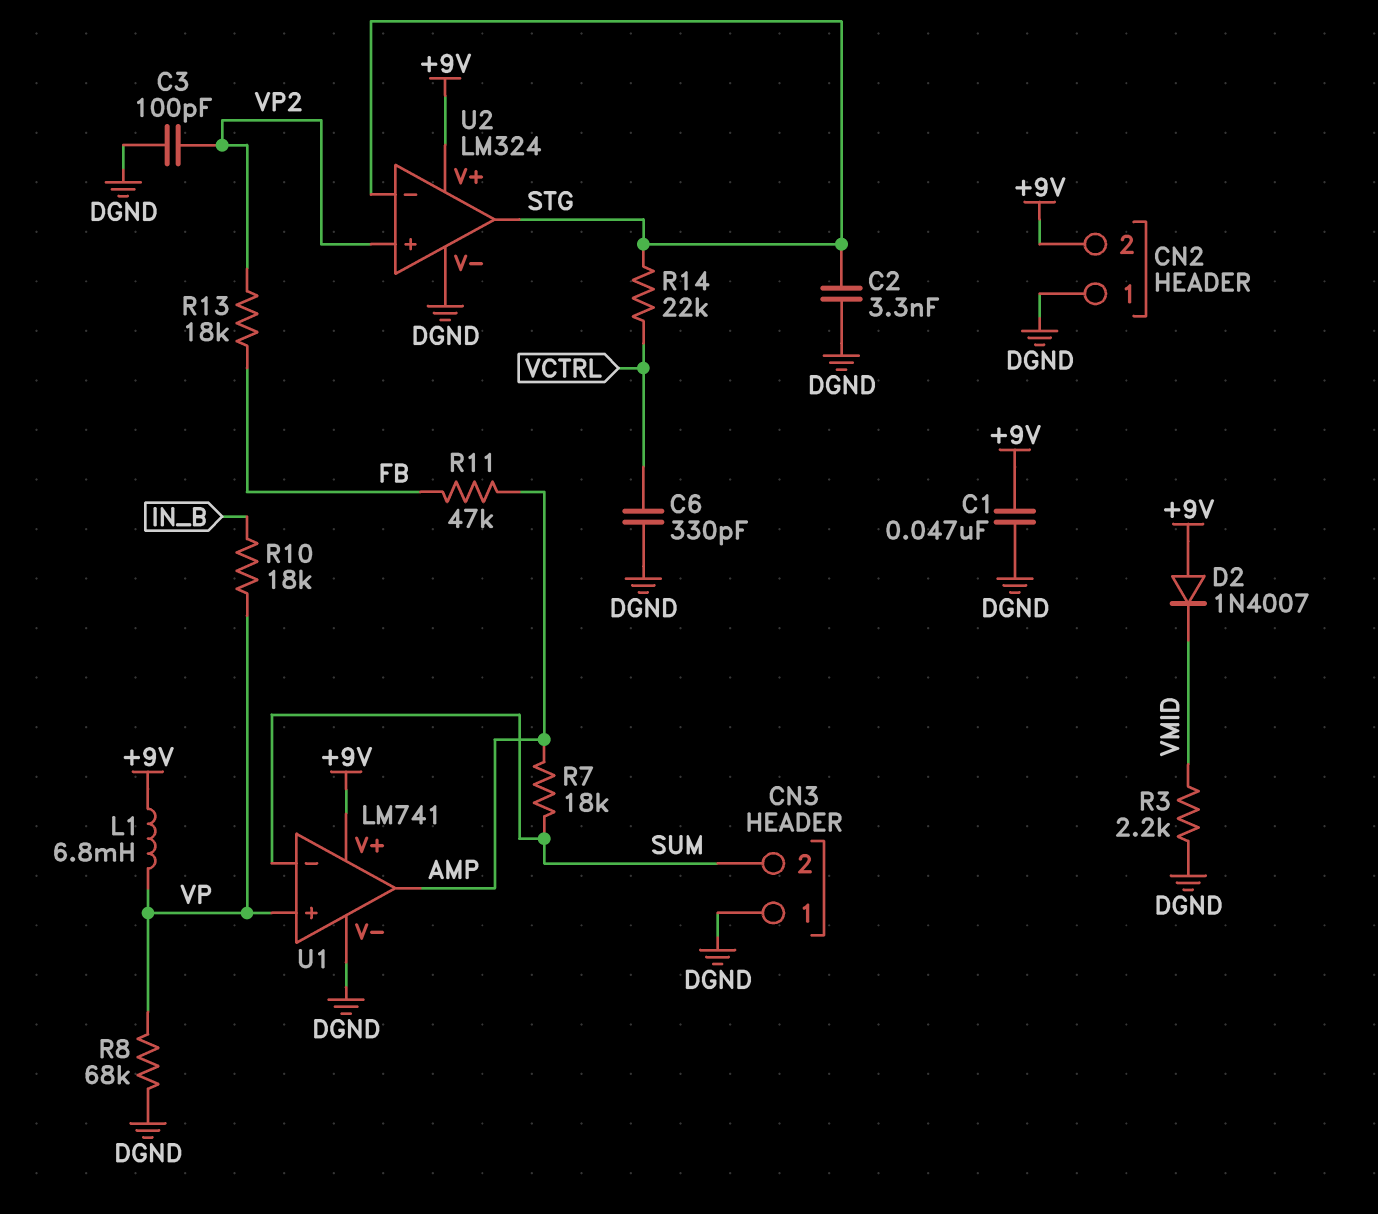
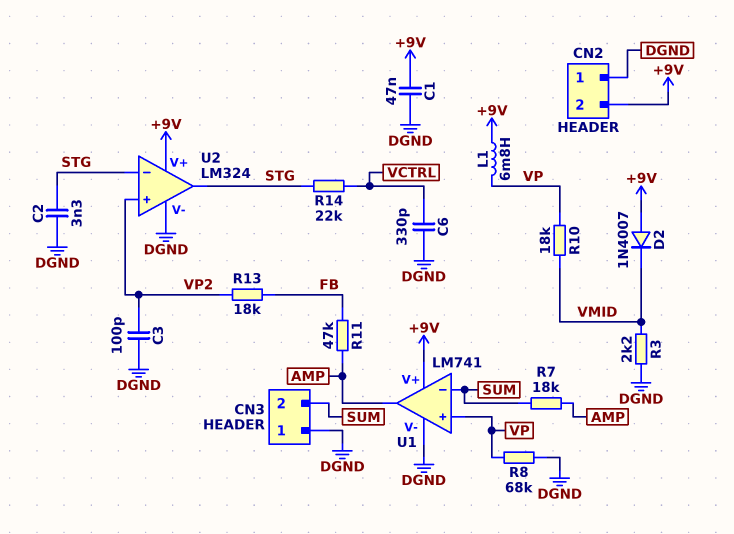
R10: 18k (IN_B, VP) -> 18k (VMID, VP)

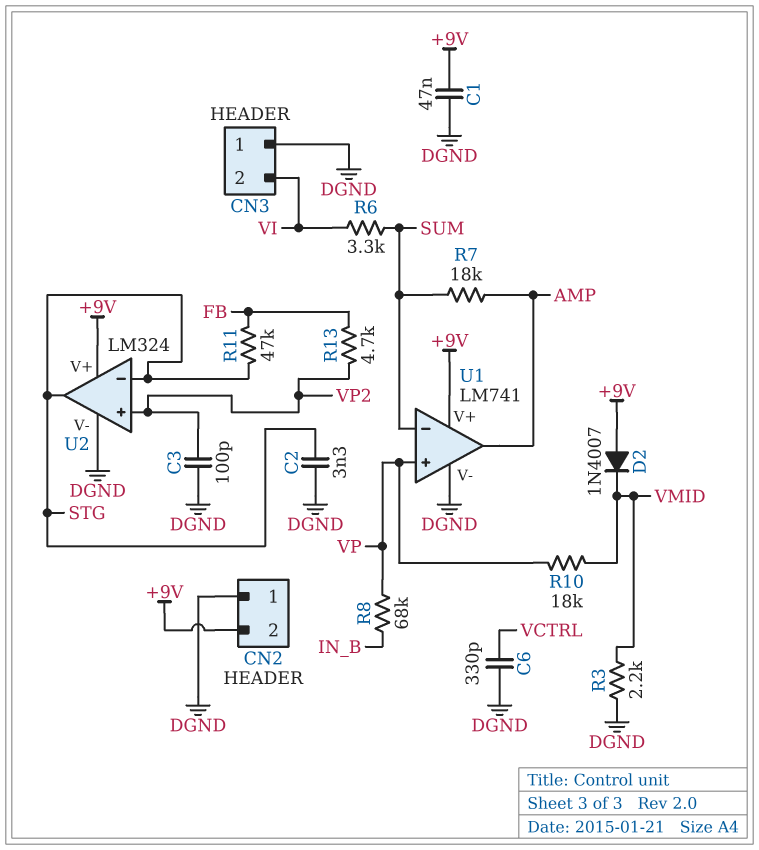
CN3 pin 2: SUM -> VI
L1: 6.8mH (+9V, VP) -> none
R6: none -> 3.3k (SUM, VI)
R8: 68k (DGND, VP) -> 68k (IN_B, VP)
R11: 47k (AMP, FB) -> 47k (FB, STG)
R13: 18k (FB, VP2) -> 4.7k (FB, VP2)
R14: 22k (STG, VCTRL) -> none

